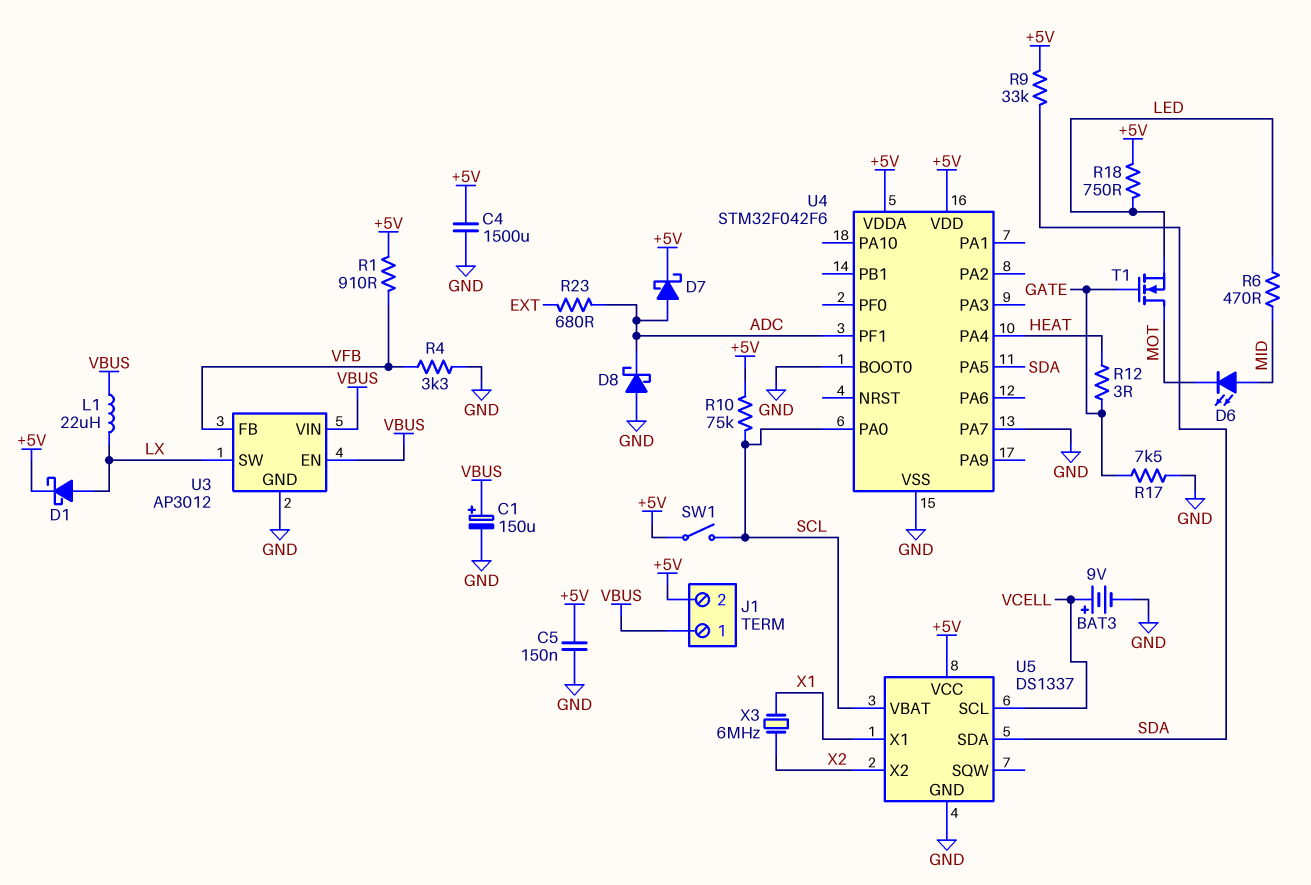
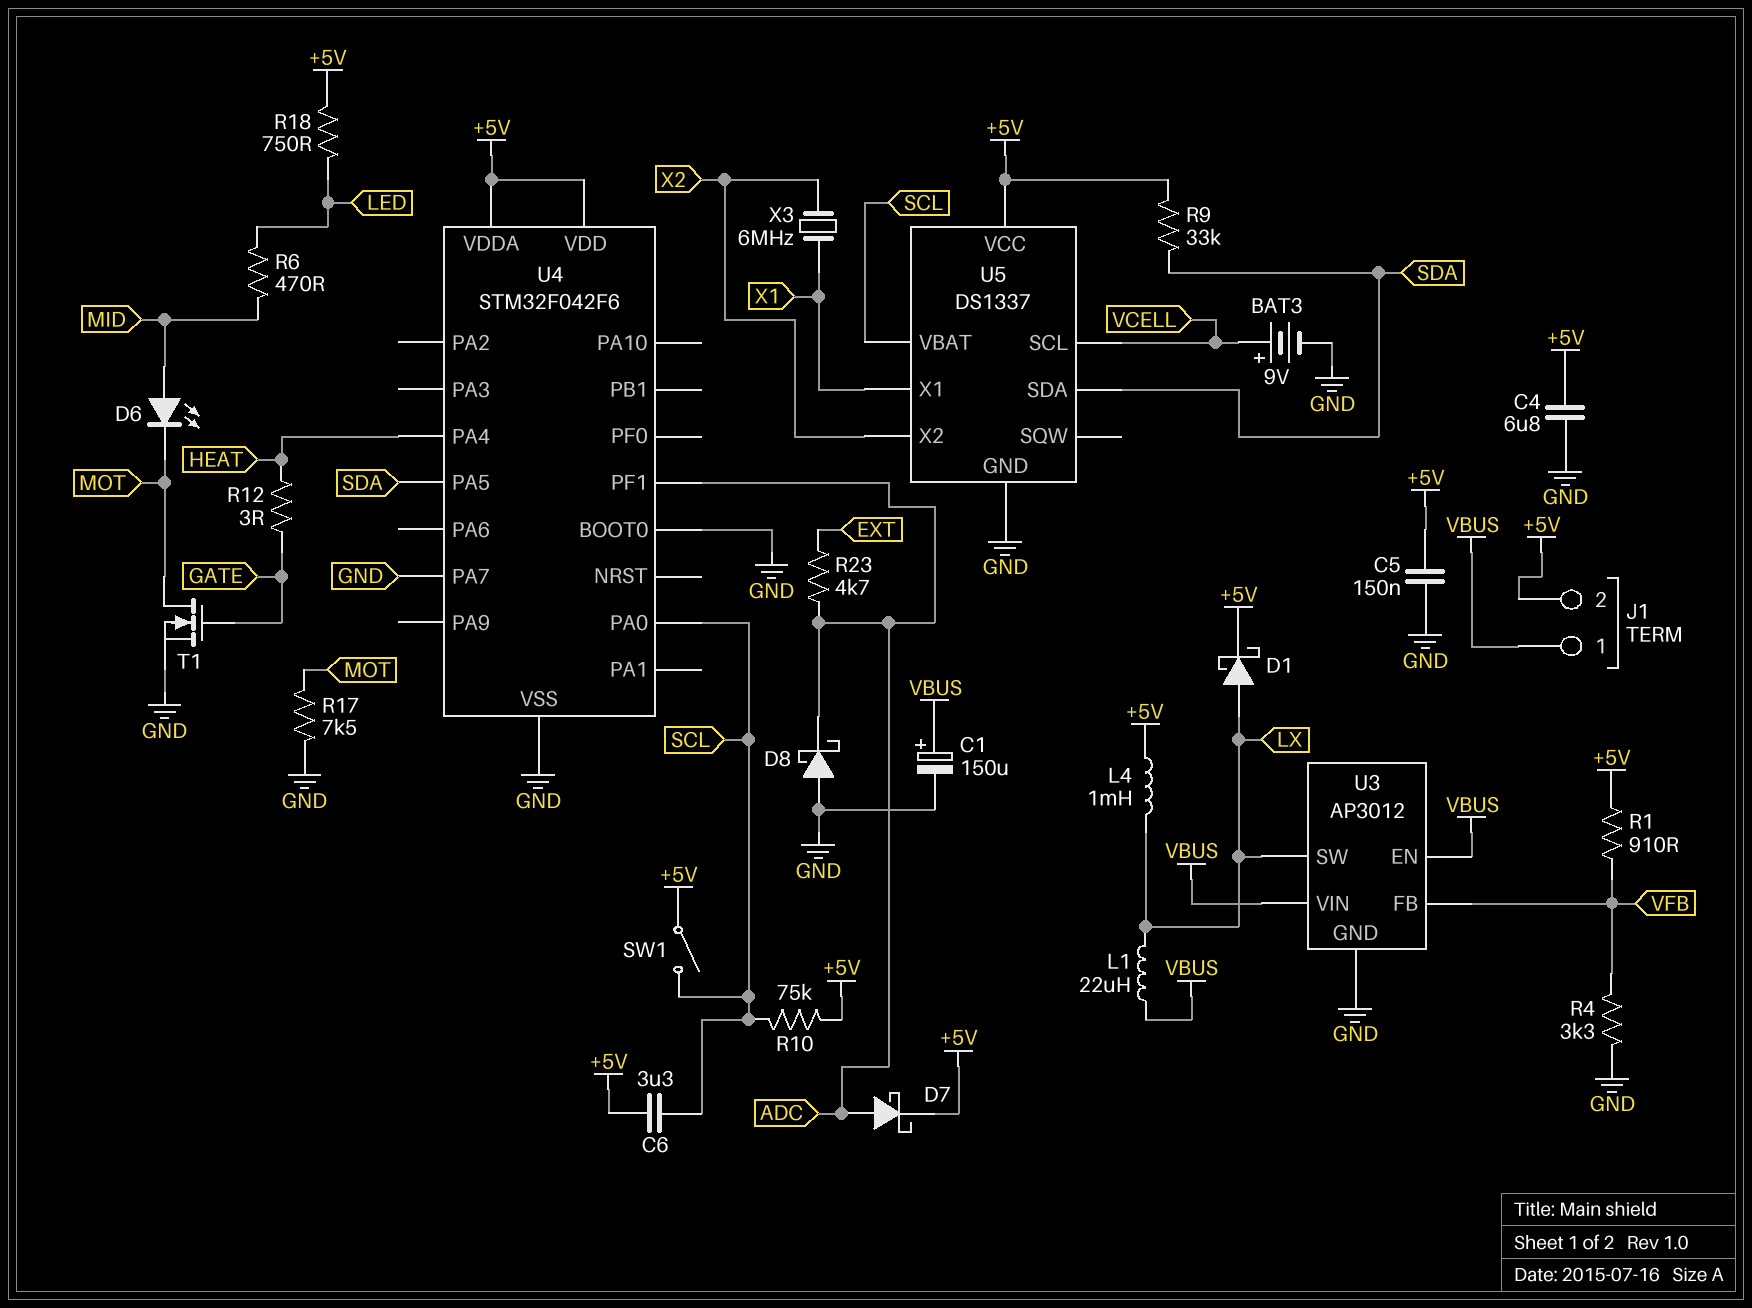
C4: 1500uF (+5V, GND) -> 6.8uF (+5V, GND)
C6: none -> 3.3uF (+5V, SCL)
L4: none -> 1mH (+5V, LX)
R17: 7.5k (GATE, GND) -> 7.5k (GND, MOT)
R23: 680 (ADC, EXT) -> 4.7k (ADC, EXT)
T1: NMOS (G GATE, D MOT, S LED) -> NMOS (G GATE, D MOT, S GND)

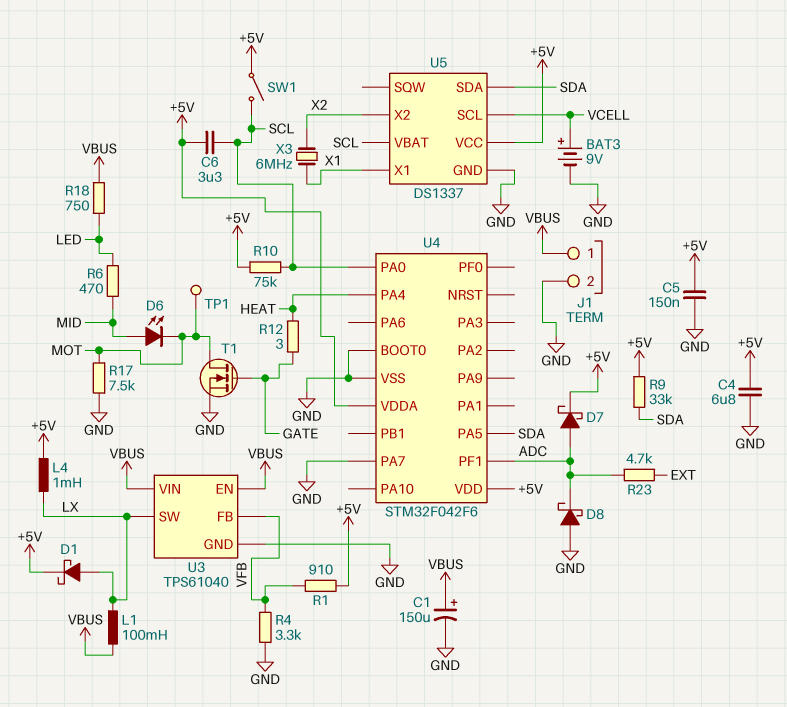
J1 pin 2: +5V -> GND
L1: 22uH (LX, VBUS) -> 100mH (LX, VBUS)
R18: 750 (+5V, LED) -> 750 (LED, VBUS)
TP1: none -> test point (MOT)
U3: AP3012 -> TPS61040

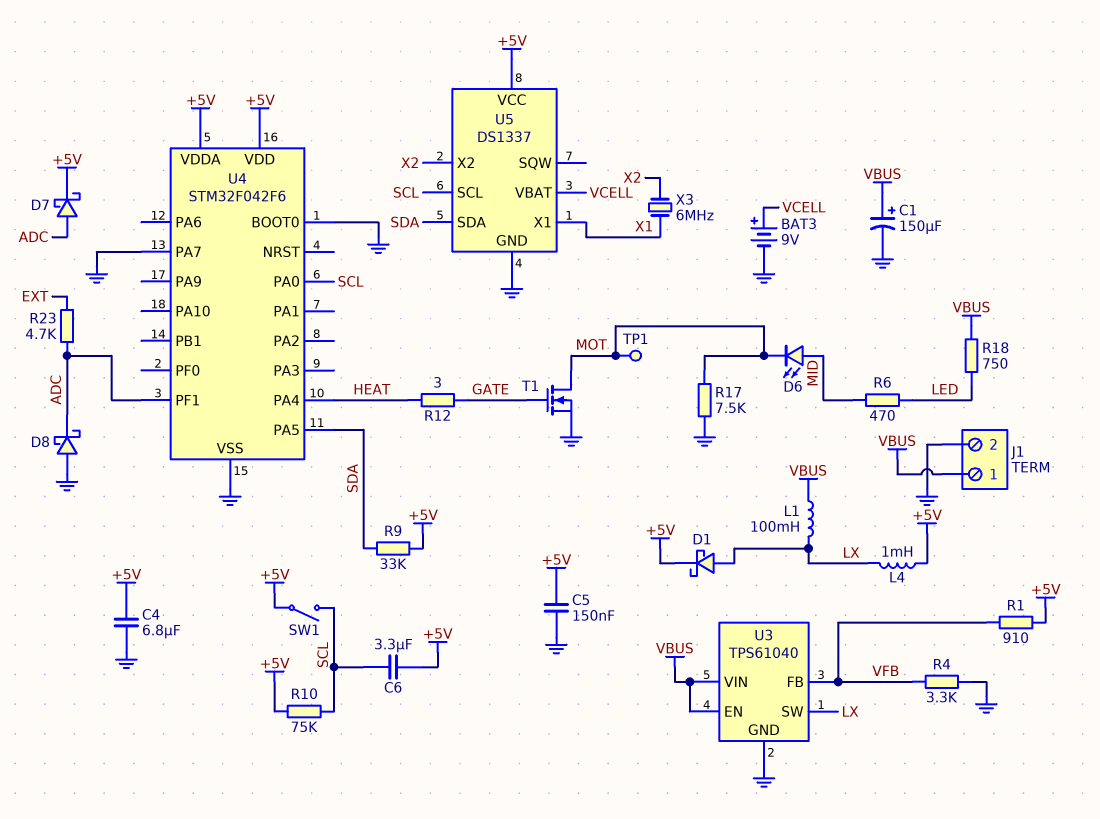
U5 pin SCL: VCELL -> SCL
U5 pin VBAT: SCL -> VCELL

